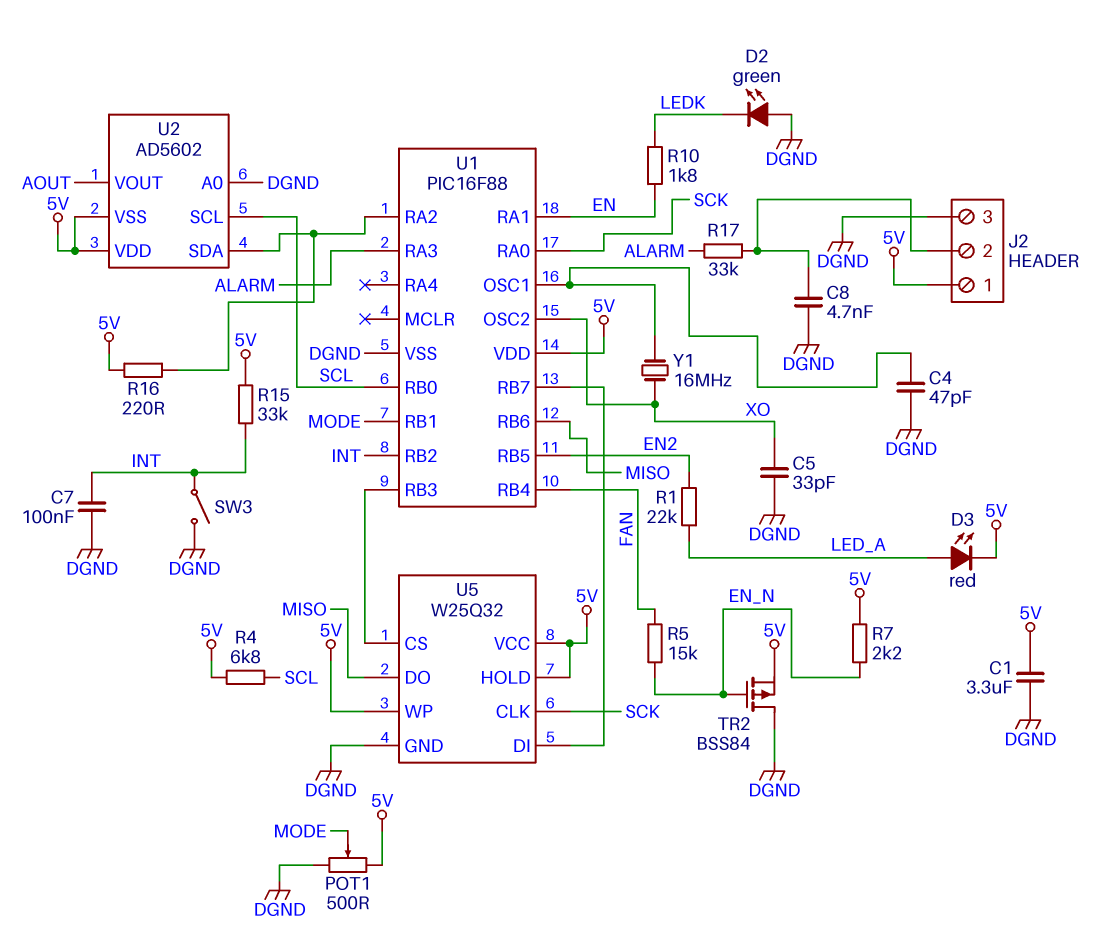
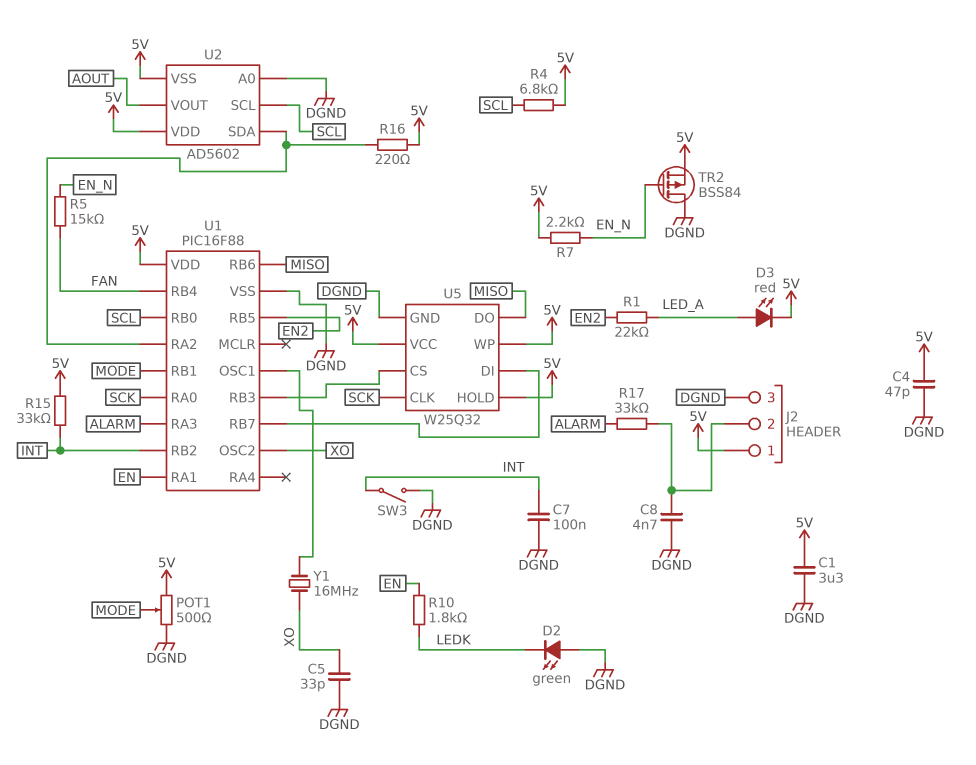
C4: 47pF (DGND, U1/OSC1) -> 47pF (5V, DGND)

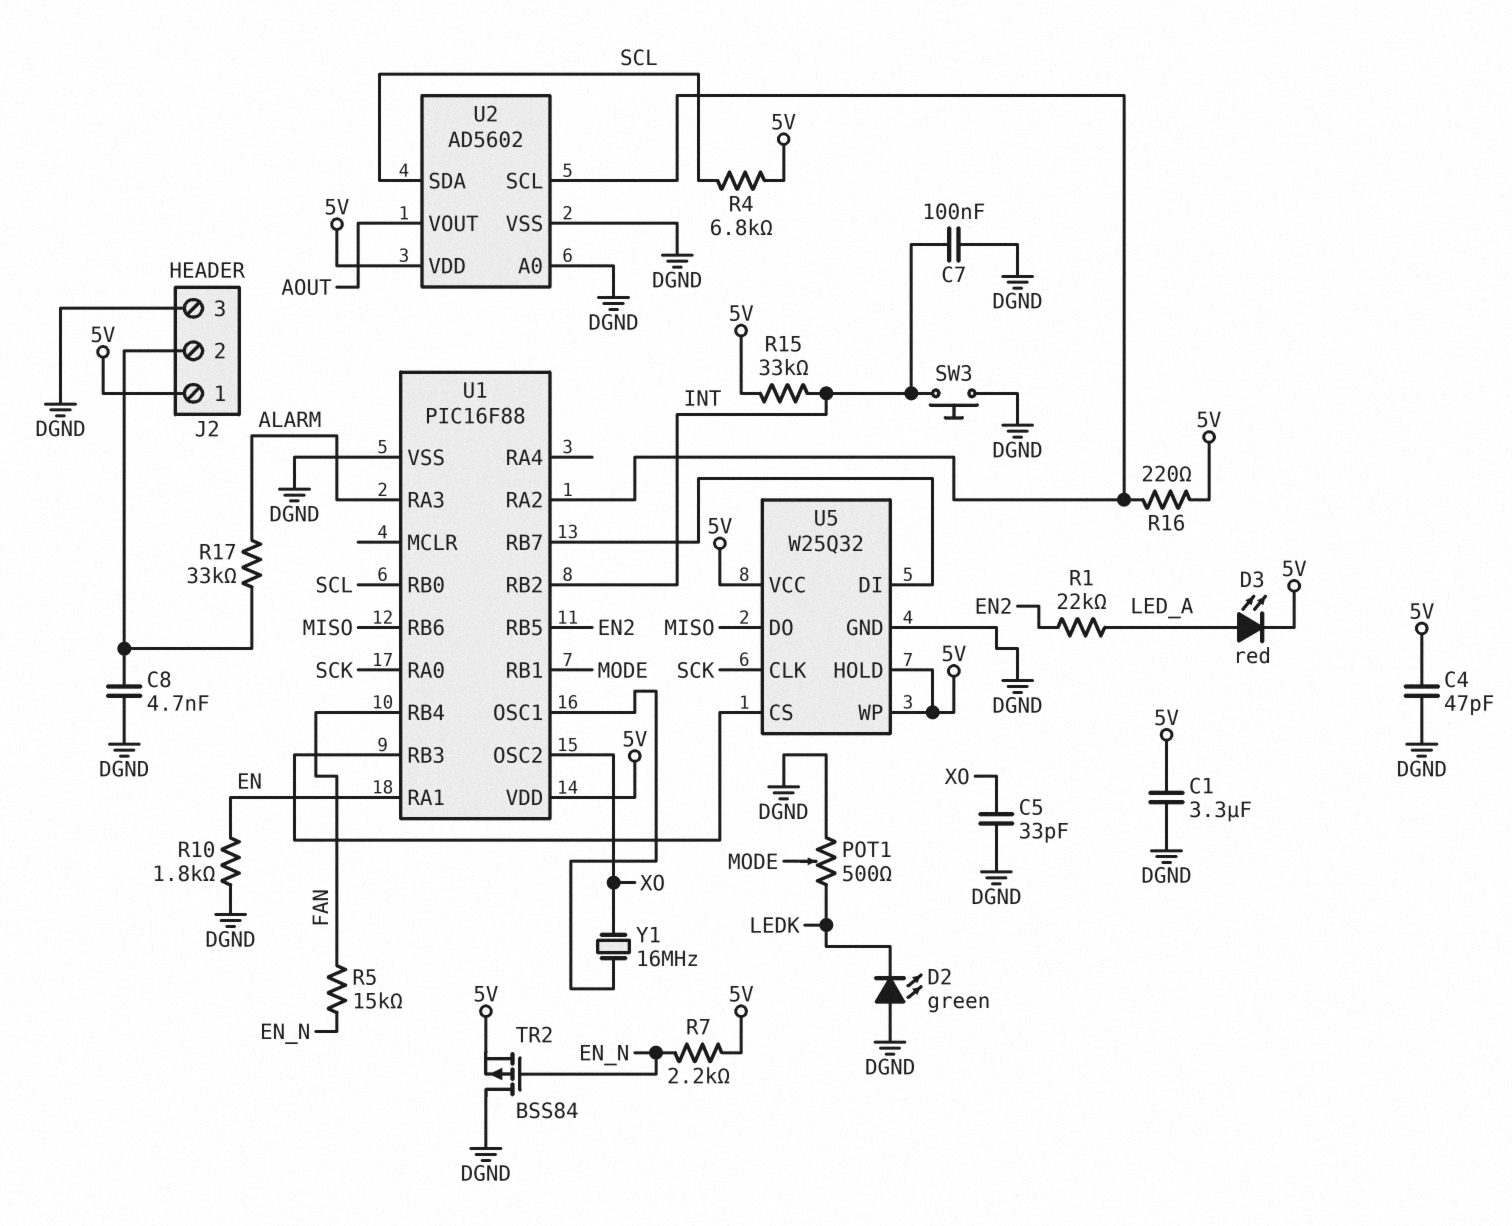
POT1: 500 (5V, DGND, wiper MODE) -> 500 (DGND, LEDK, wiper MODE)
R10: 1.8k (EN, LEDK) -> 1.8k (DGND, EN)
SW3: switch (DGND, INT) -> button (DGND, INT)
U2 pin SCL: SCL -> U1/RA2
U2 pin SDA: U1/RA2 -> SCL
U2 pin VSS: 5V -> DGND

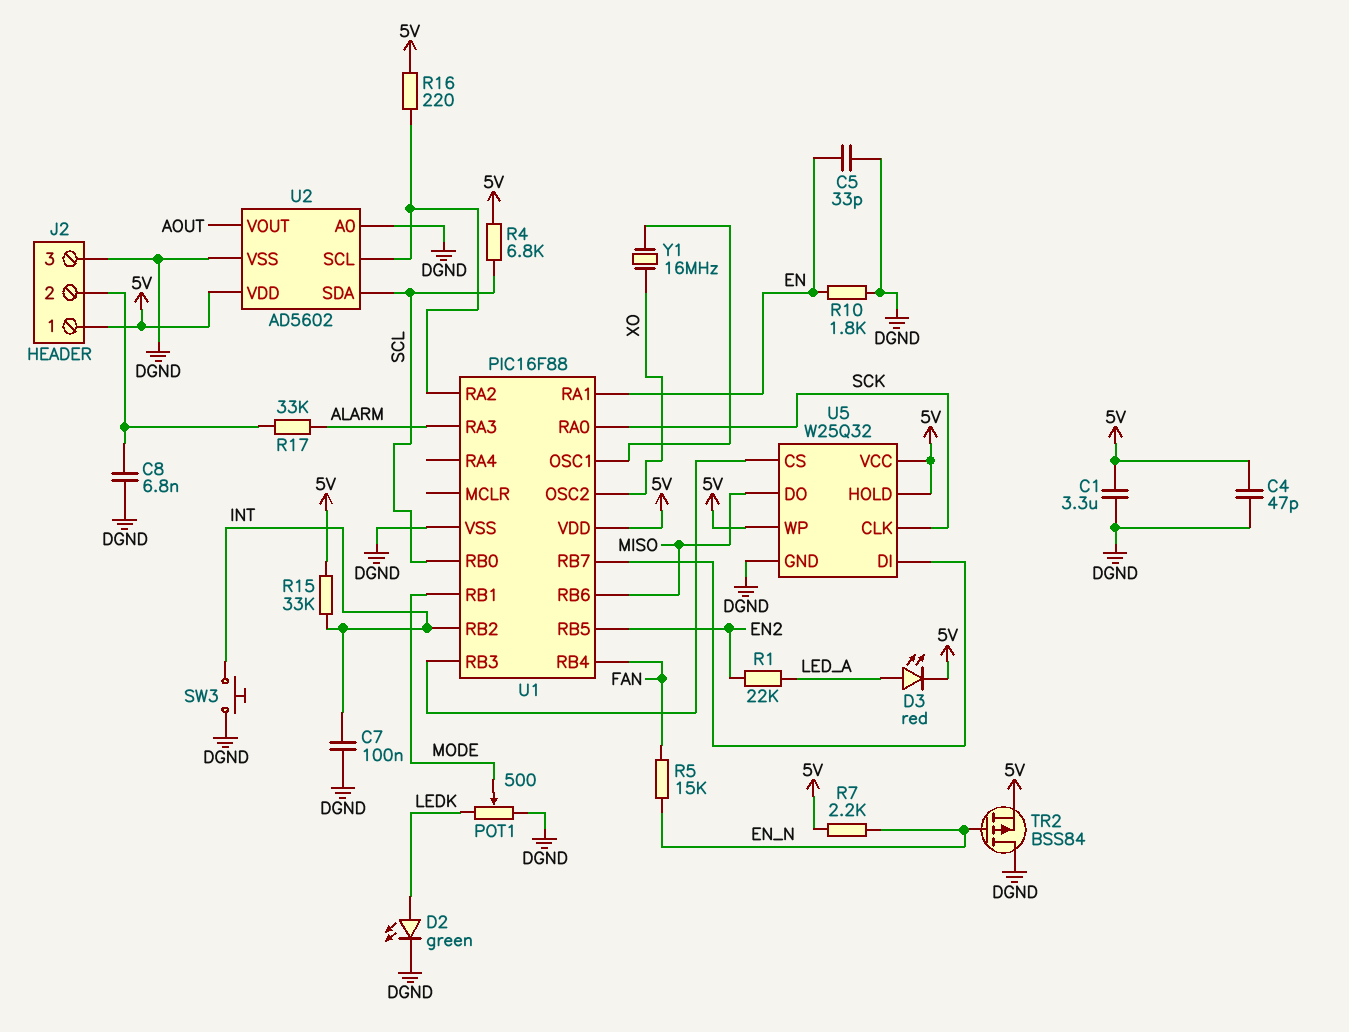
C5: 33pF (DGND, XO) -> 33pF (DGND, EN)
C8: 4.7nF (DGND, J2/2) -> 6.8nF (DGND, J2/2)
D2: LED green (A DGND, K LEDK) -> LED green (A LEDK, K DGND)

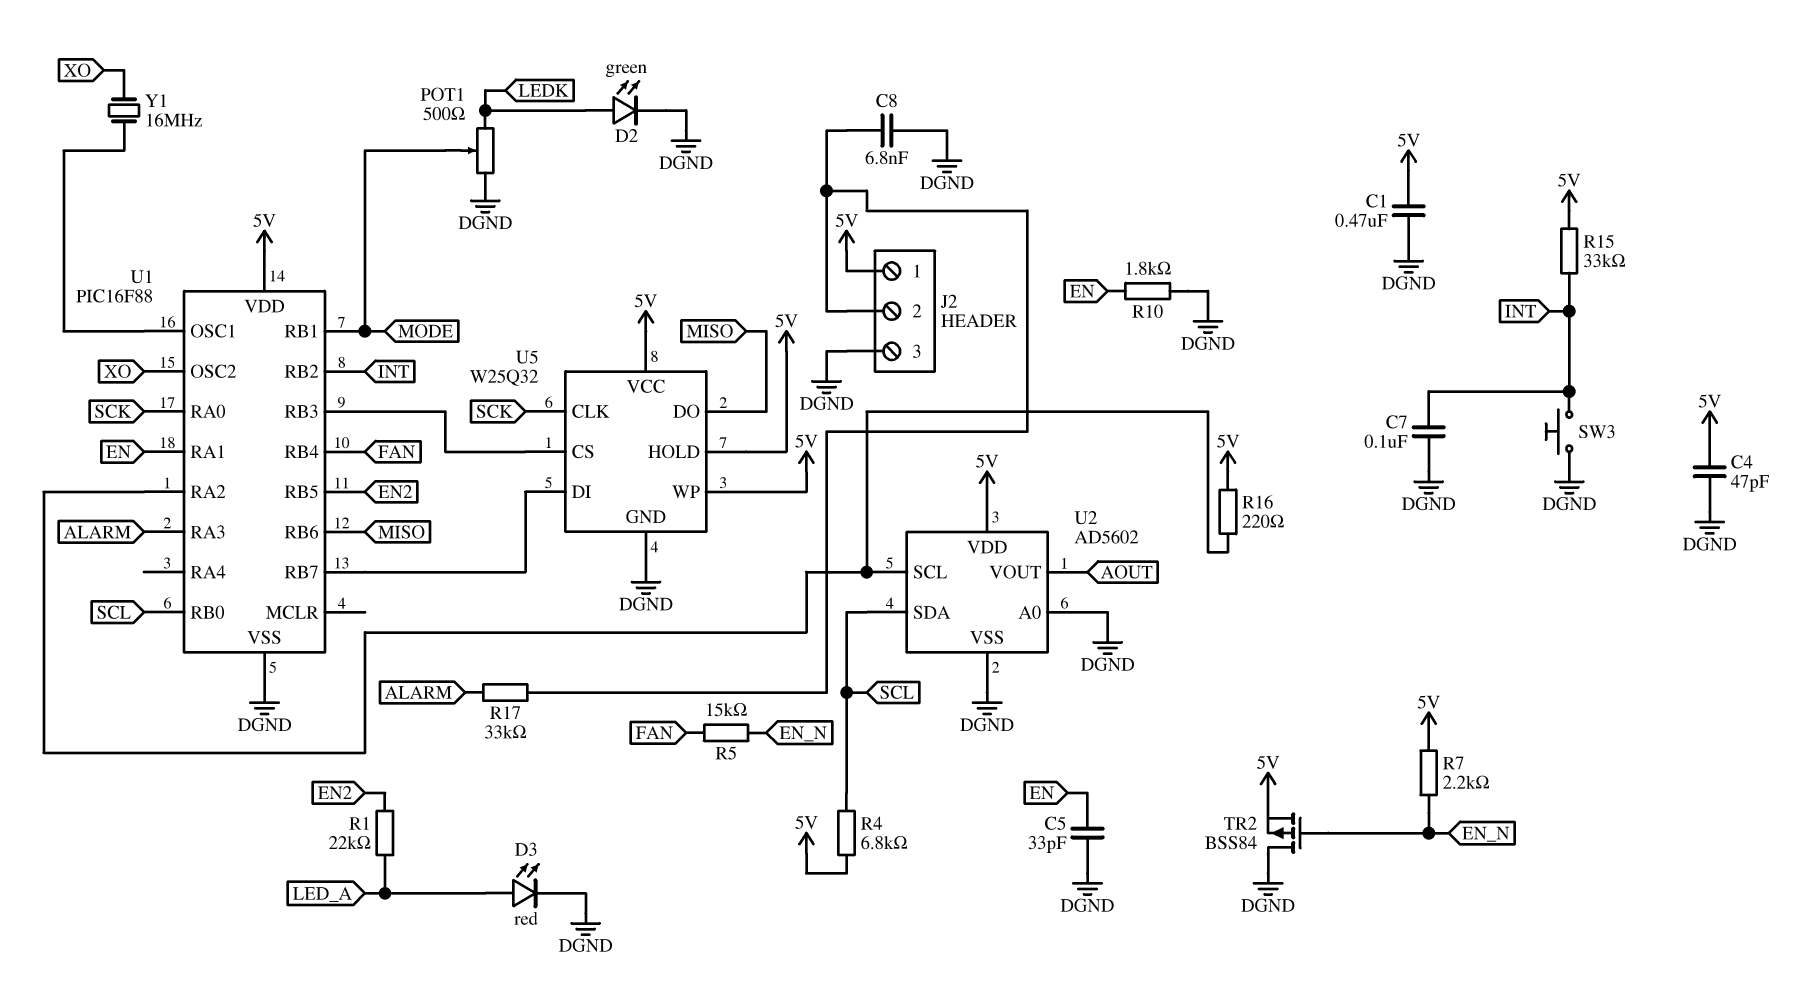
C1: 3.3uF (5V, DGND) -> 470nF (5V, DGND)
D3: LED red (A LED_A, K 5V) -> LED red (A LED_A, K DGND)

